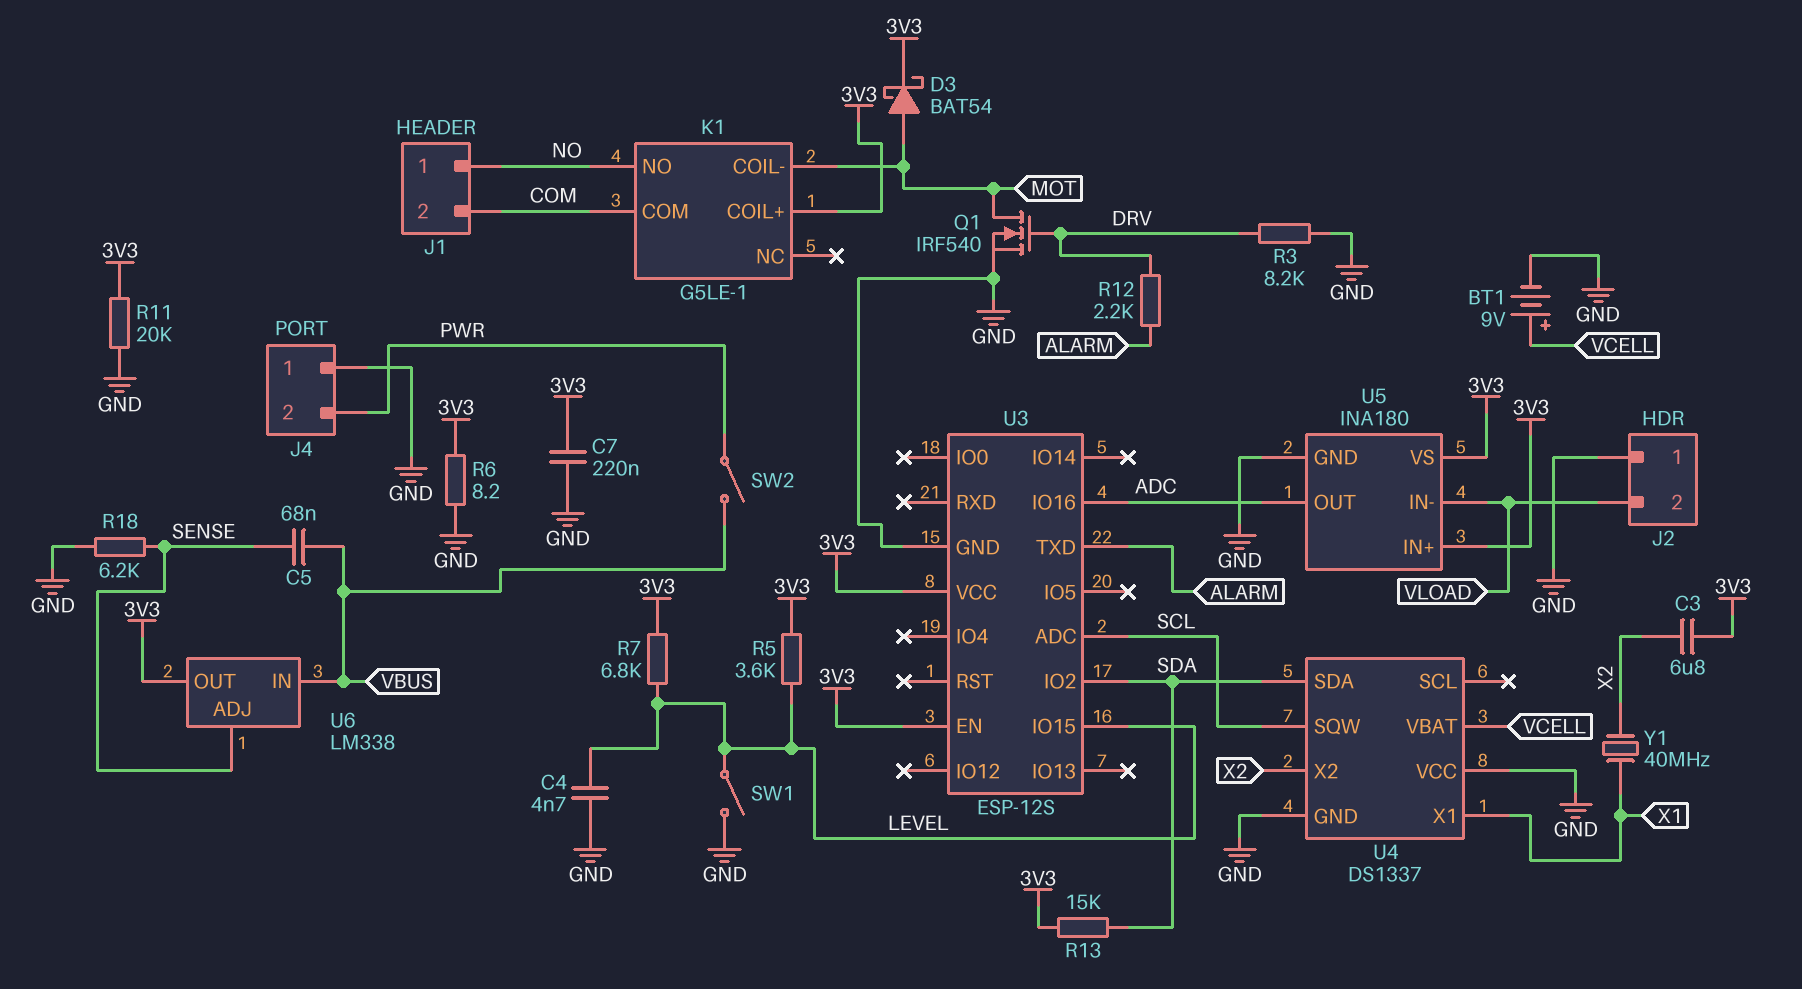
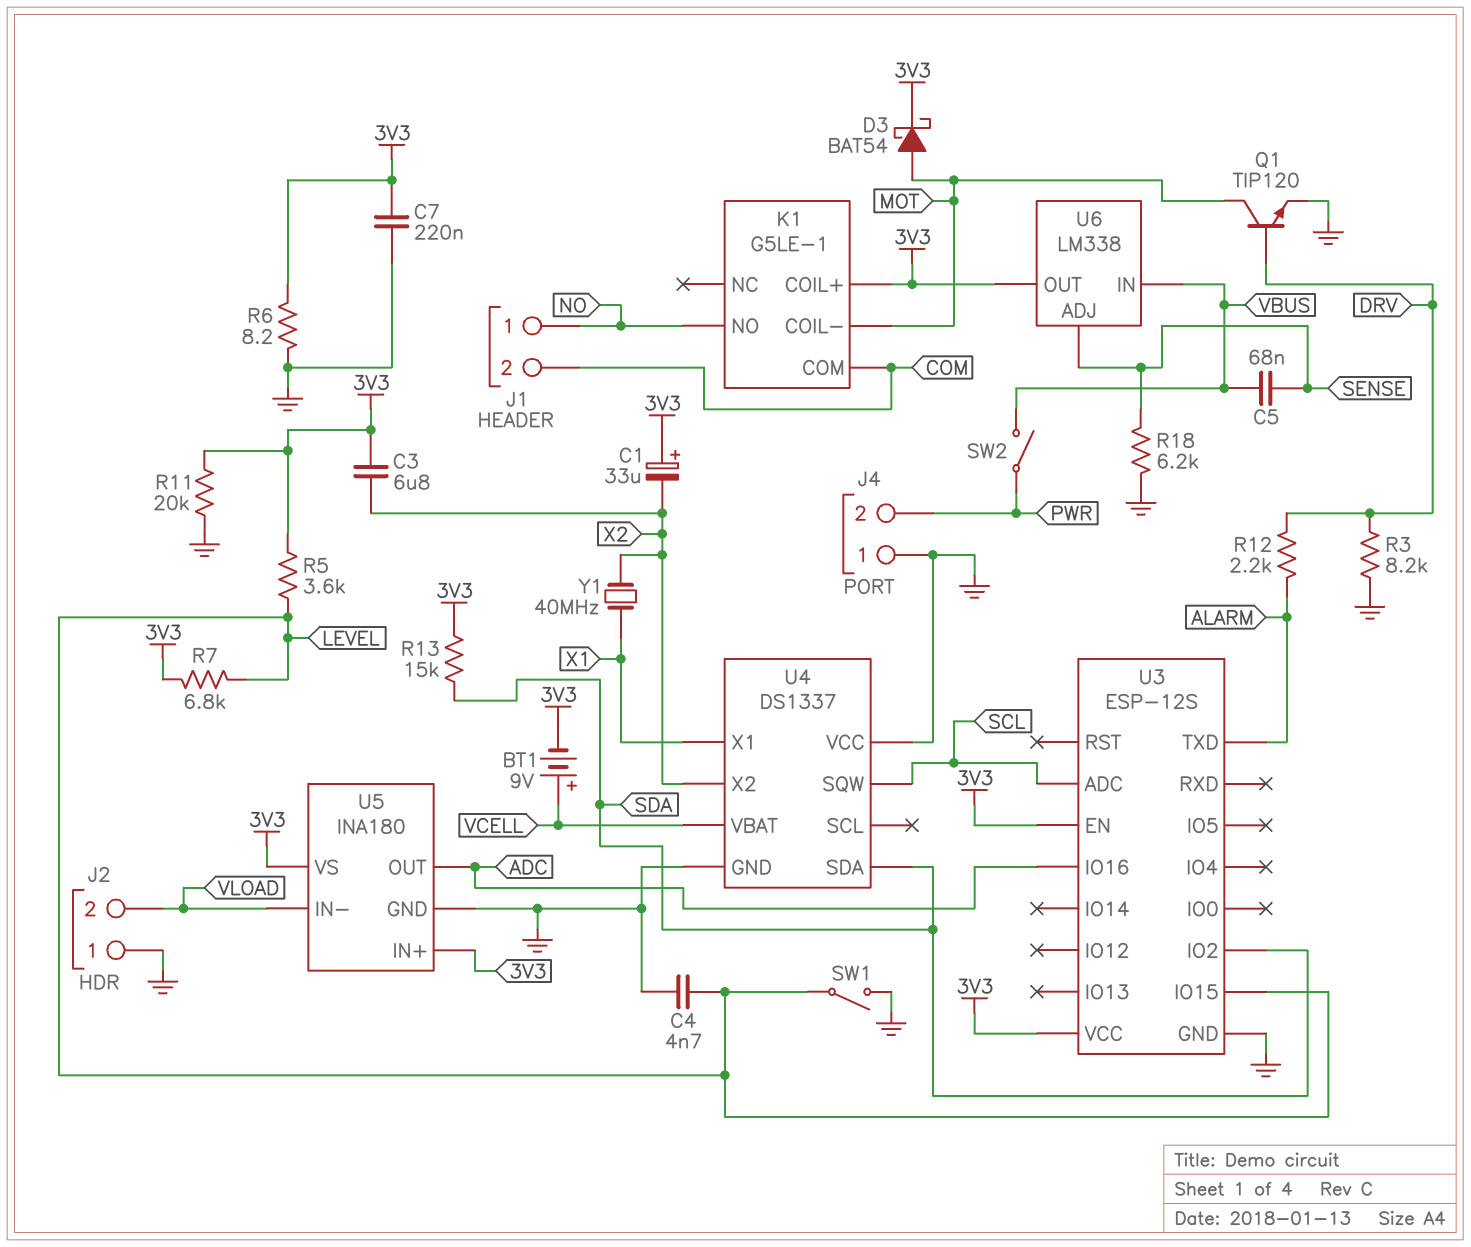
BT1: 9V (plus VCELL, minus GND) -> 9V (plus VCELL, minus 3V3)
C1: none -> 33uF (plus 3V3, minus X2)
Q1: NMOS IRF540 (G DRV, D MOT, S GND) -> NPN TIP120 (B DRV, C MOT, E GND)

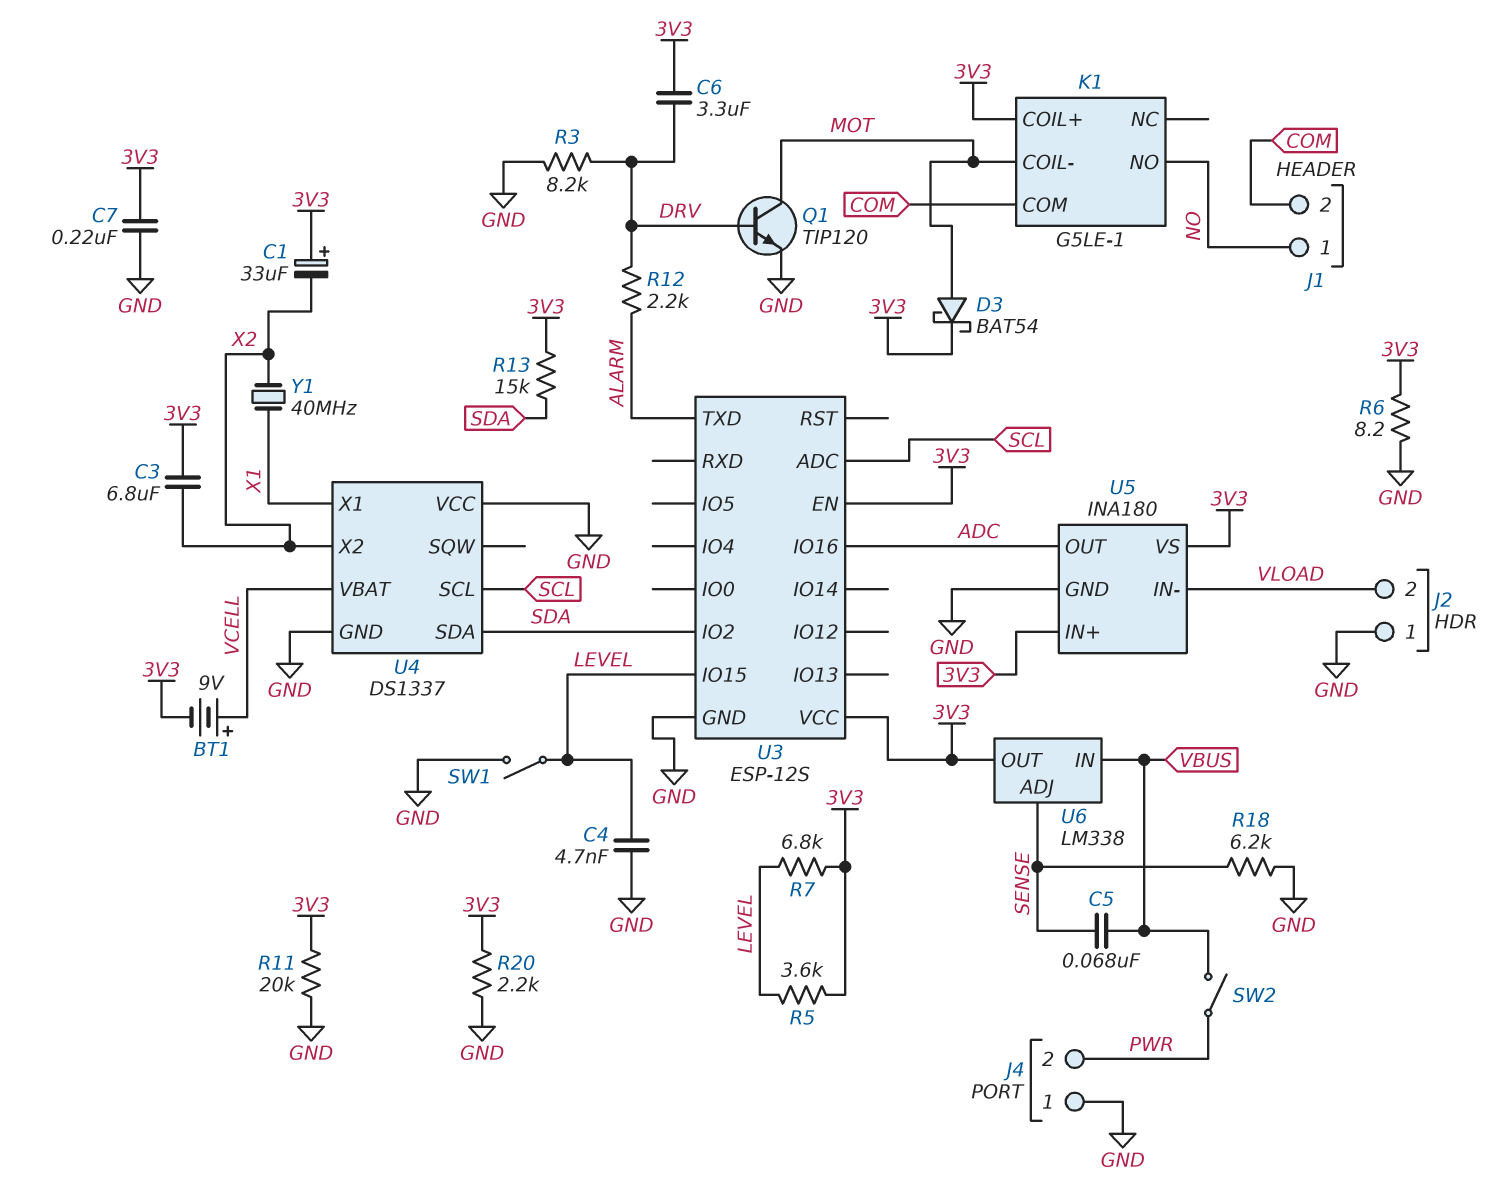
C6: none -> 3.3uF (3V3, DRV)
R20: none -> 2.2k (3V3, GND)
U4 pin SCL: none -> SCL
U4 pin SQW: SCL -> none

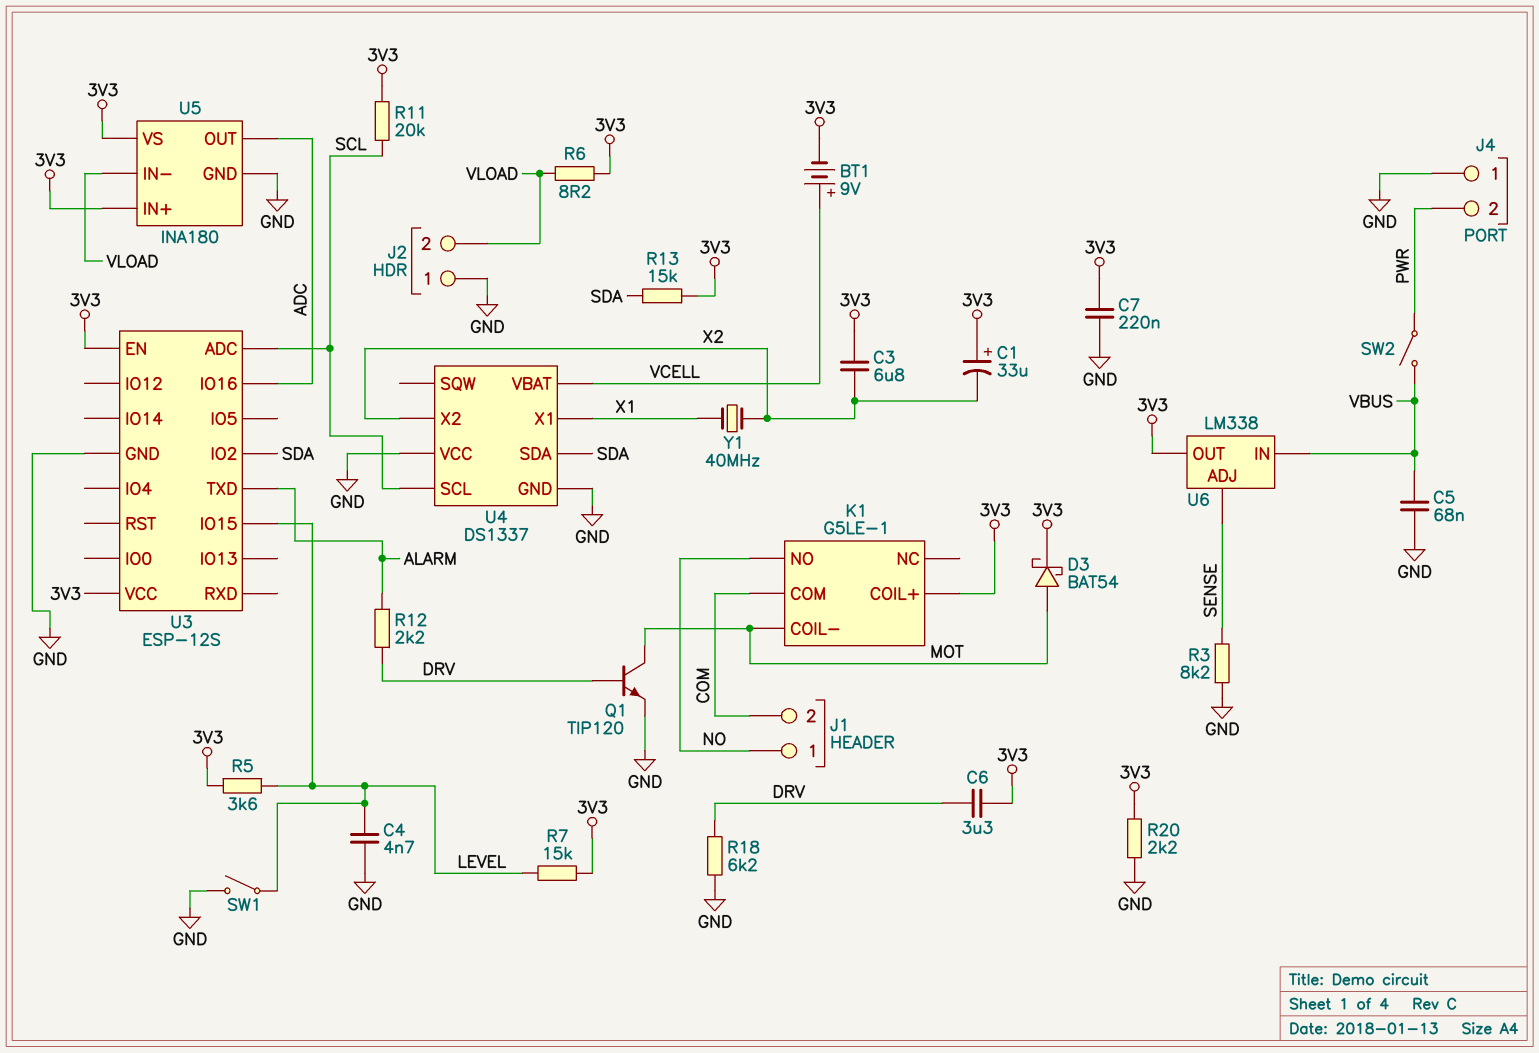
C5: 68nF (SENSE, VBUS) -> 68nF (GND, VBUS)
R3: 8.2k (DRV, GND) -> 8.2k (GND, SENSE)
R6: 8.2 (3V3, GND) -> 8.2 (3V3, VLOAD)
R7: 6.8k (3V3, LEVEL) -> 15k (3V3, LEVEL)
R11: 20k (3V3, GND) -> 20k (3V3, SCL)
R18: 6.2k (GND, SENSE) -> 6.2k (DRV, GND)

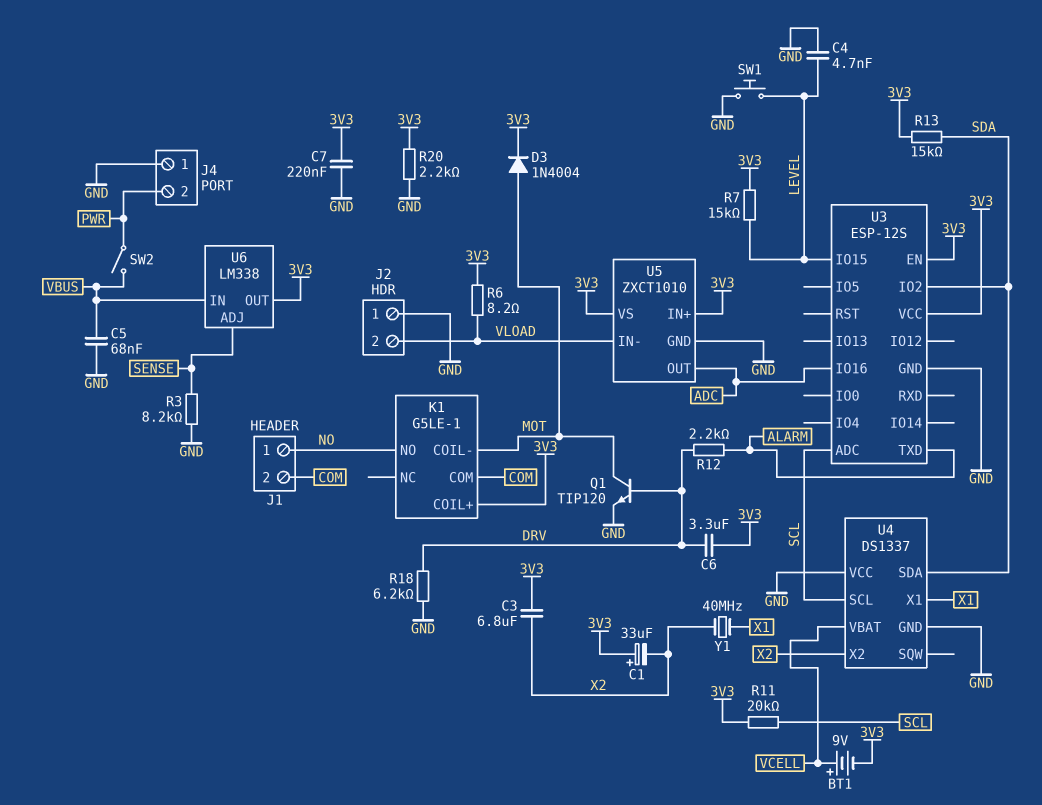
D3: schottky BAT54 (A MOT, K 3V3) -> diode 1N4004 (A MOT, K 3V3)
R5: 3.6k (3V3, LEVEL) -> none
SW1: switch (GND, LEVEL) -> button (GND, LEVEL)
U5: INA180 -> ZXCT1010

